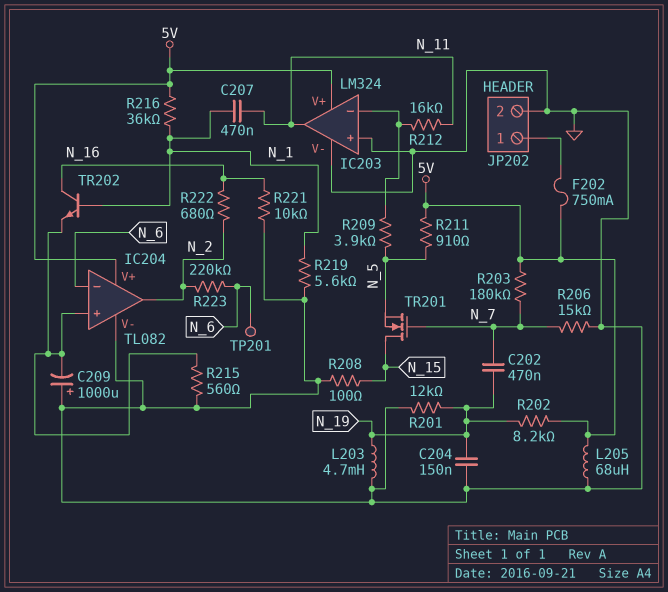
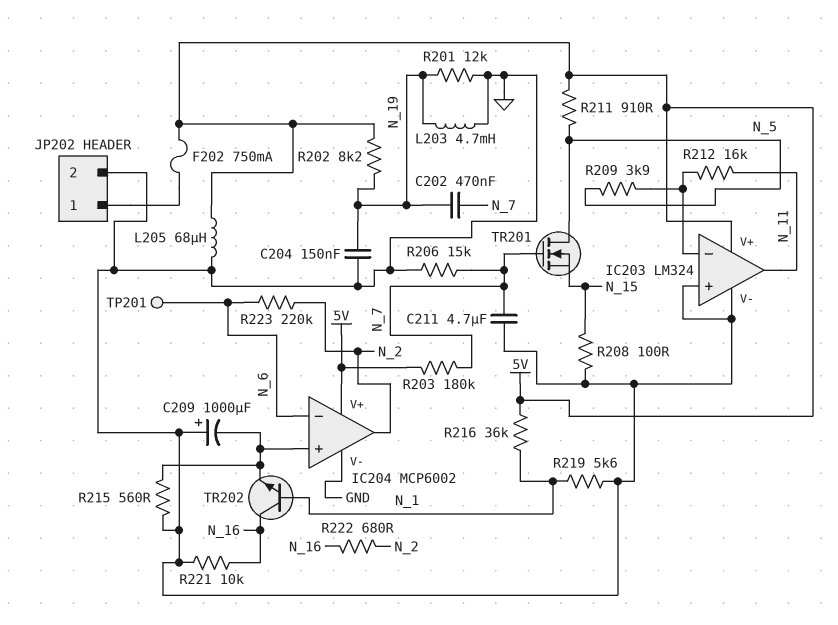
C207: 470nF (N_1, N_11) -> none
C211: none -> 4.7uF (GND, N_7)
IC204: TL082 -> MCP6002
TR201: NMOS (G N_7, D N_15, S N_5) -> NMOS (G N_7, D N_5, S N_15)

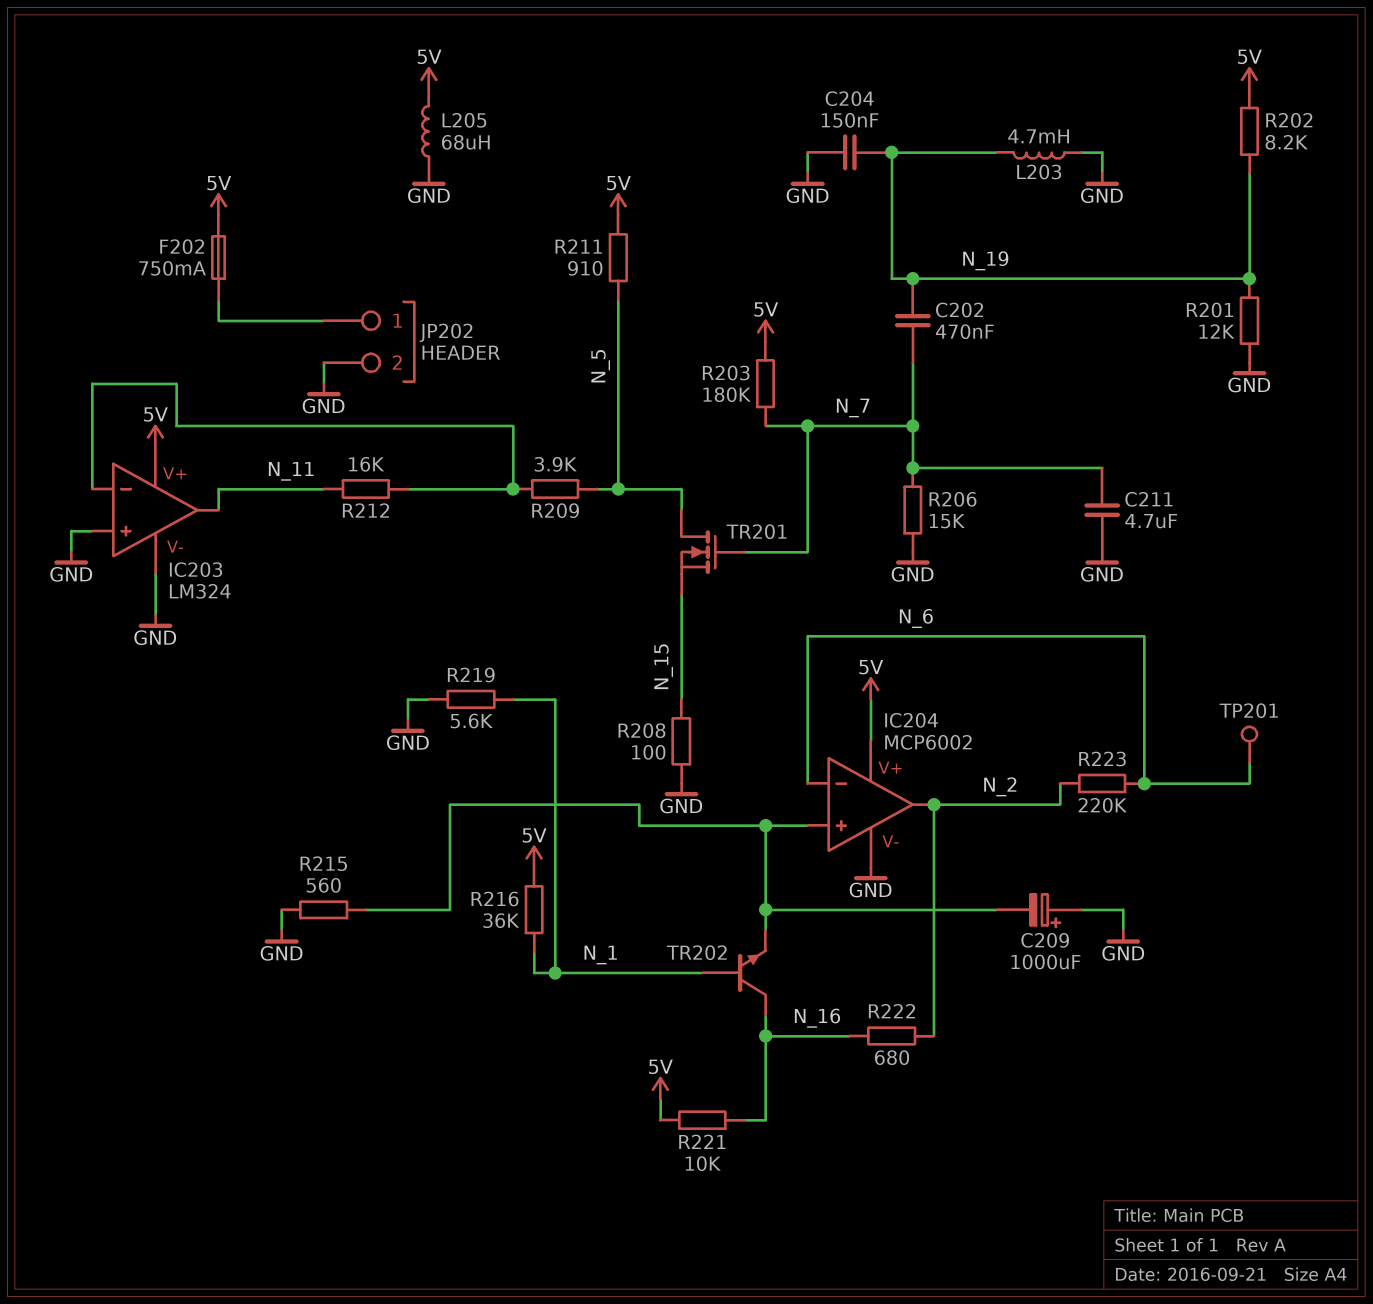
R221: 10k (GND, N_16) -> 10k (5V, N_16)

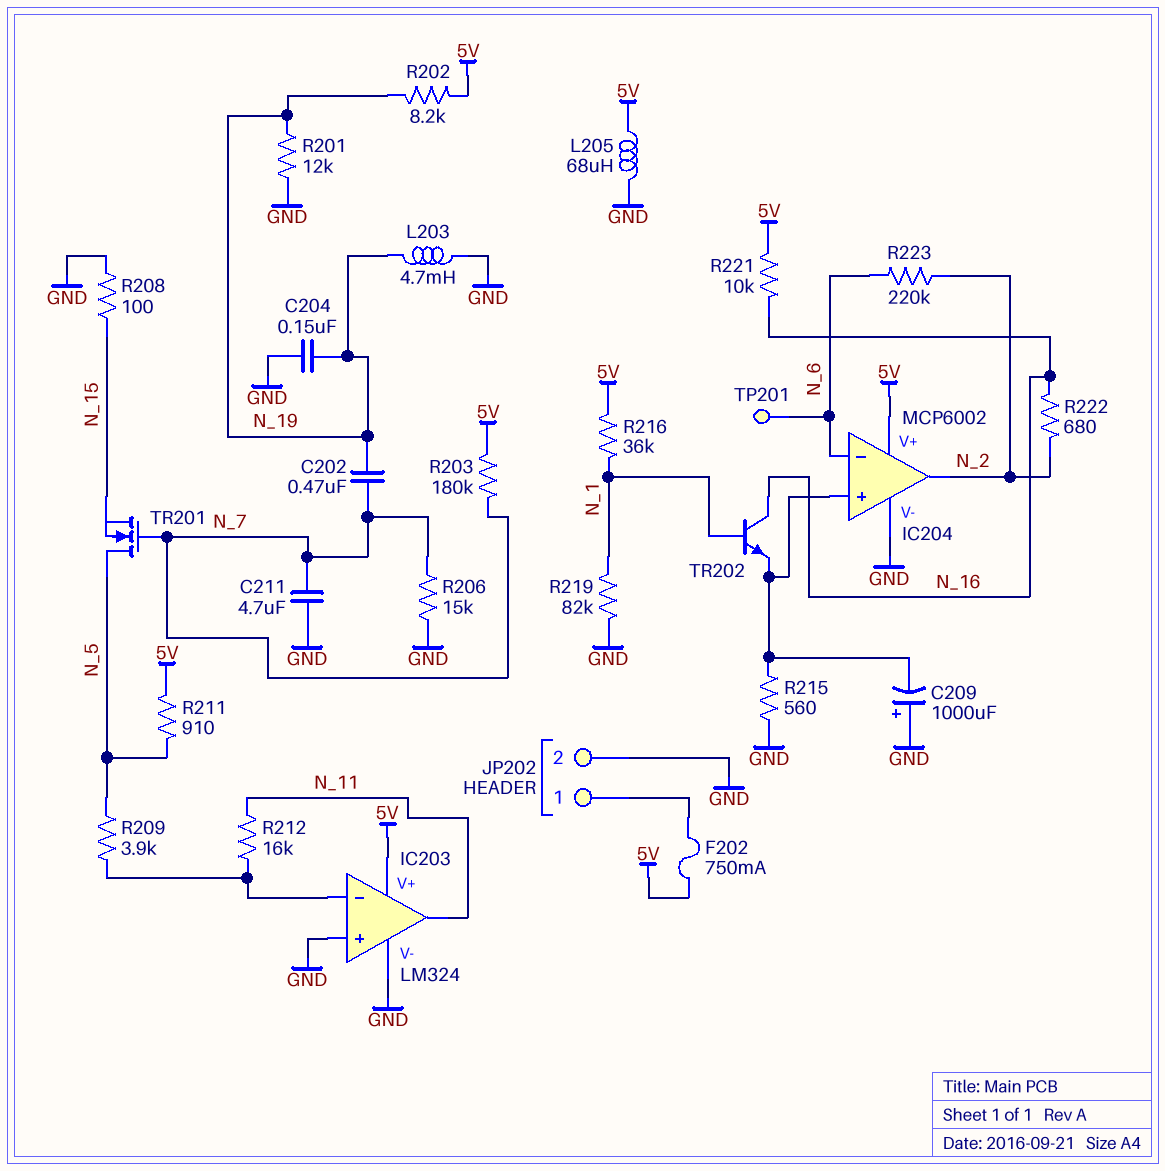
R219: 5.6k (GND, N_1) -> 82k (GND, N_1)

